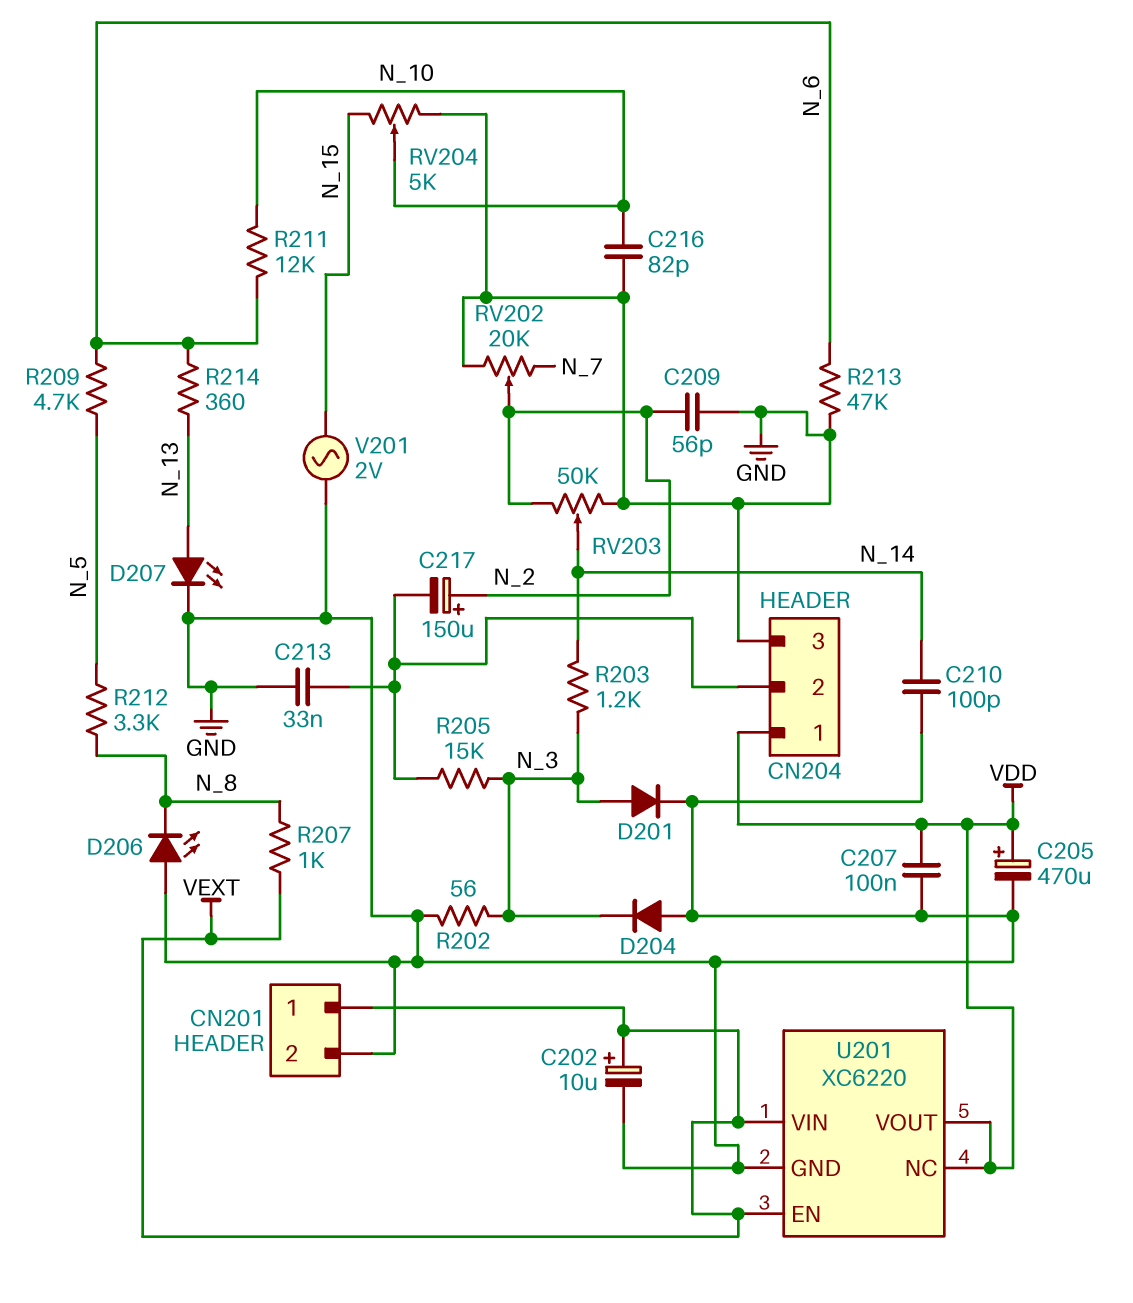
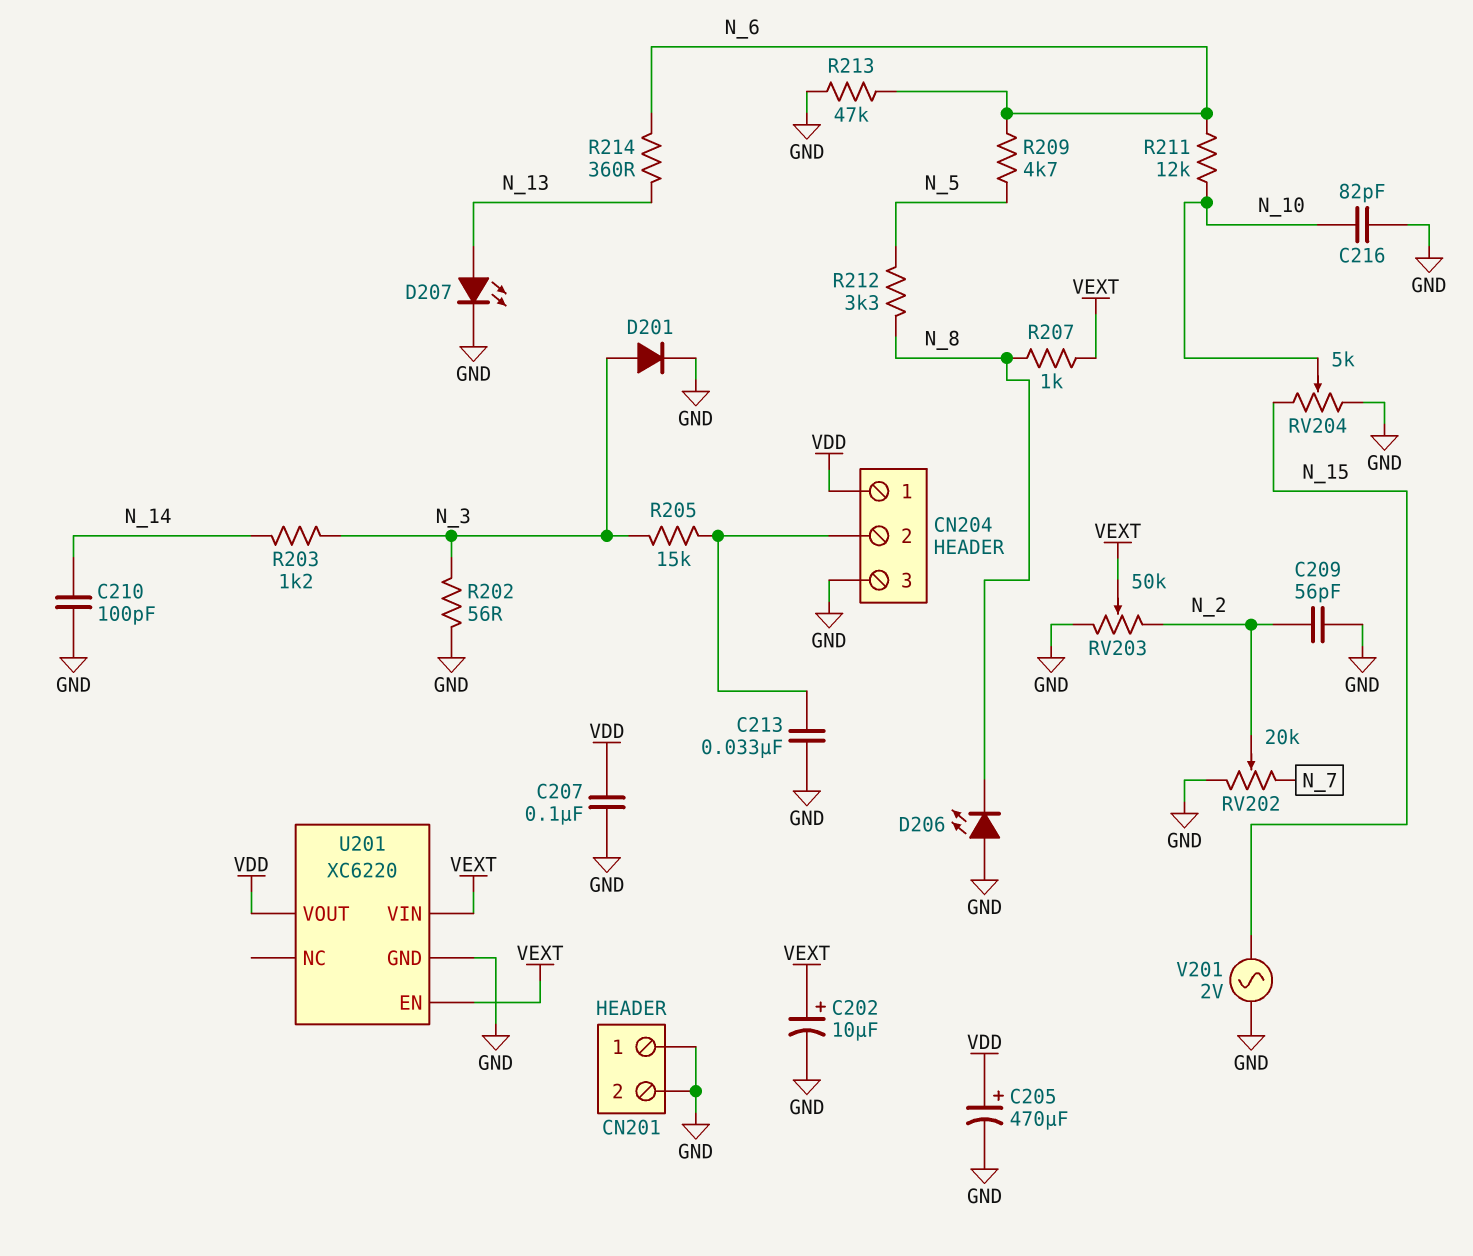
C217: 150uF (plus N_2, minus CN204/2) -> none
CN201 pin 1: VEXT -> GND
D204: diode (A GND, K N_3) -> none
RV203: 50k (GND, N_2, wiper N_14) -> 50k (GND, N_2, wiper VEXT)
U201 pin NC: VDD -> none

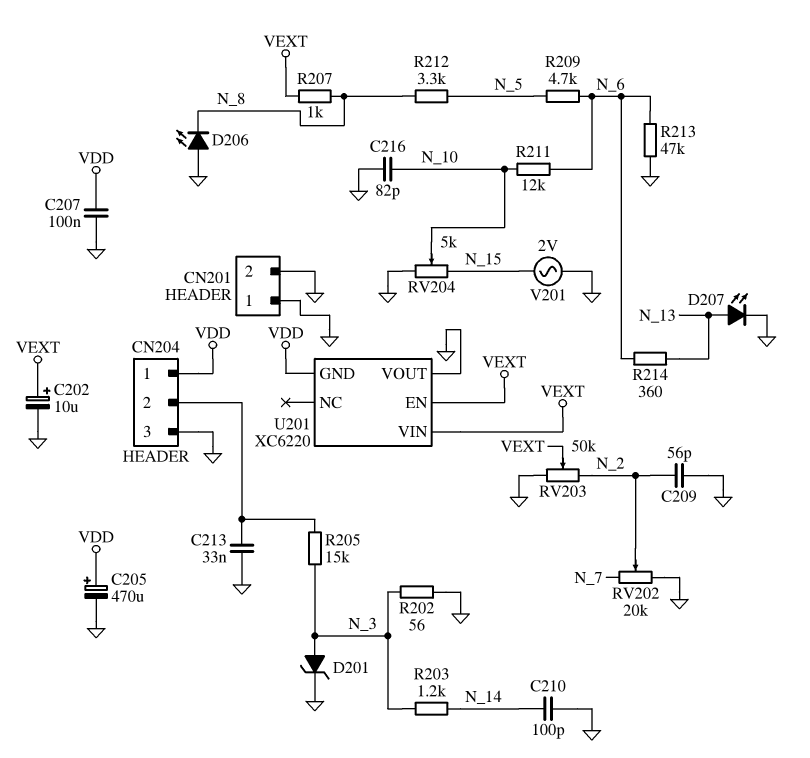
D201: diode (A N_3, K GND) -> zener (A N_3, K GND)
U201 pin GND: GND -> VDD
U201 pin VOUT: VDD -> GND

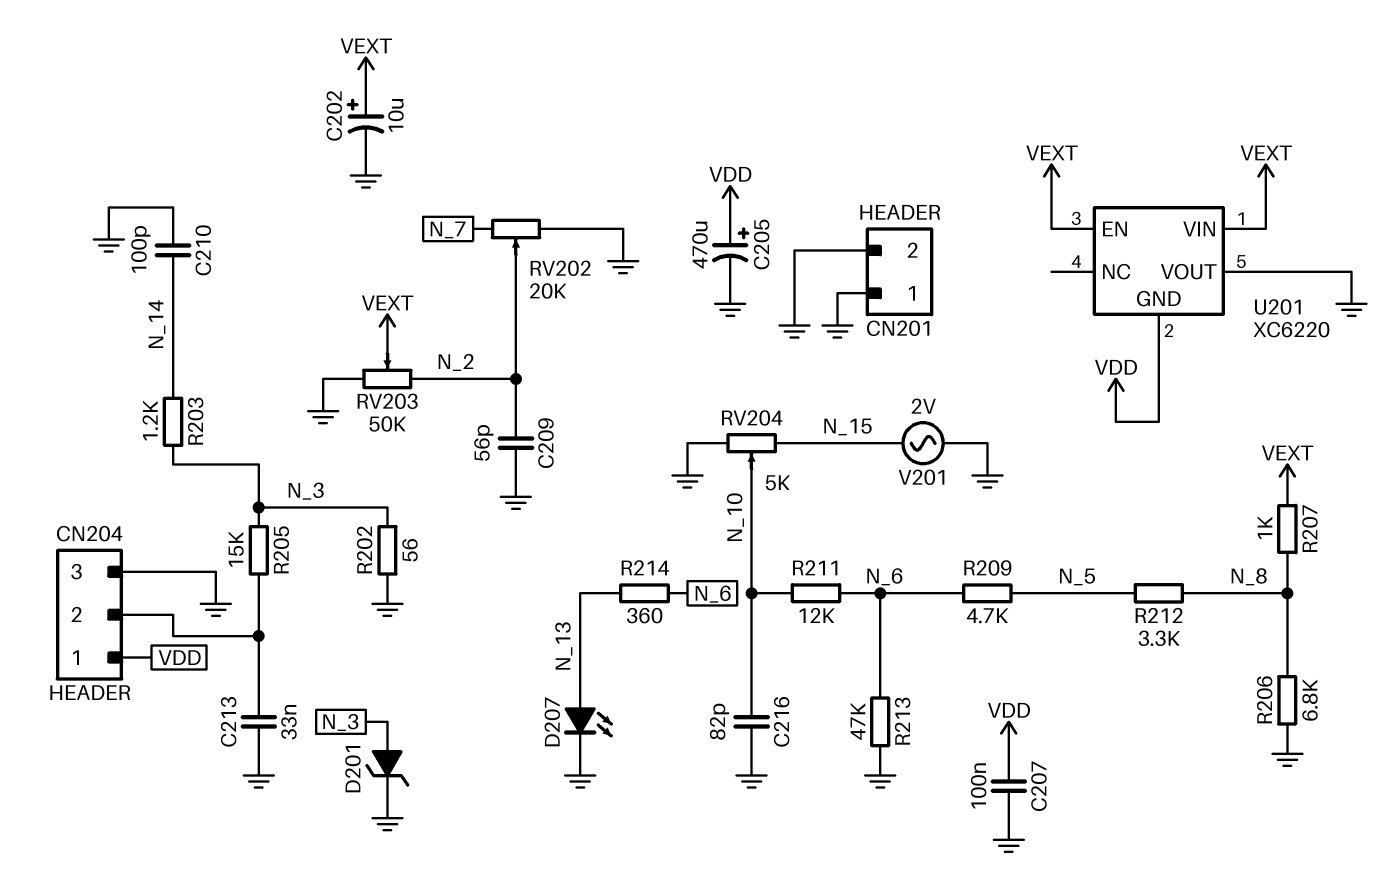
D206: LED (A GND, K N_8) -> none
R206: none -> 6.8k (GND, N_8)

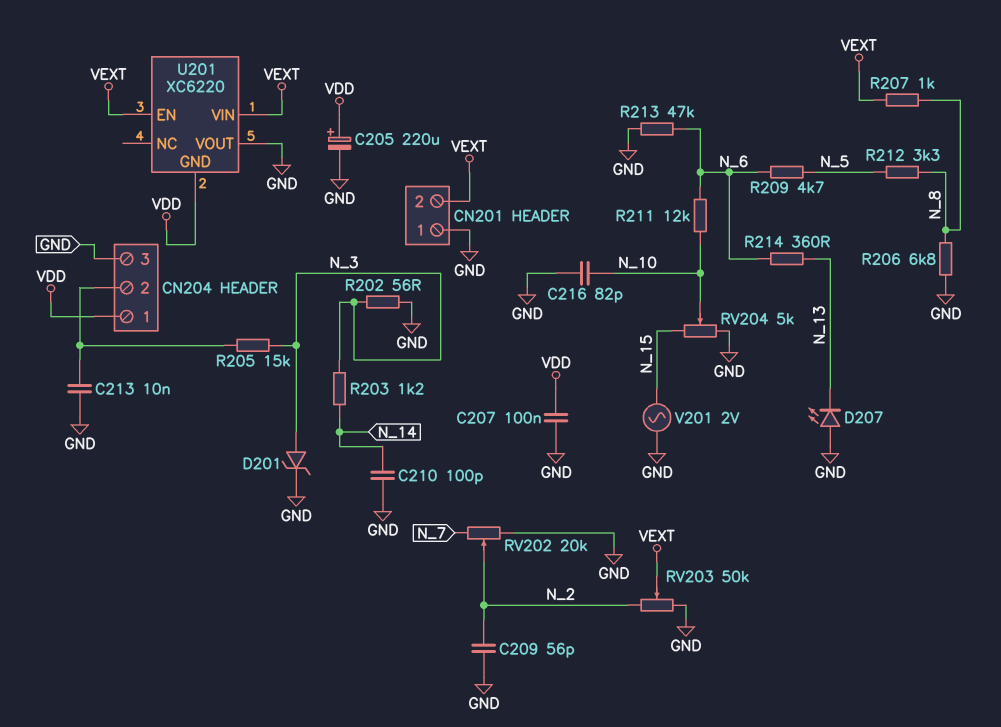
C202: 10uF (plus VEXT, minus GND) -> none
C205: 470uF (plus VDD, minus GND) -> 220uF (plus VDD, minus GND)
C213: 33nF (CN204/2, GND) -> 10nF (CN204/2, GND)
CN201 pin 2: GND -> VEXT
D207: LED (A N_13, K GND) -> LED (A GND, K N_13)

